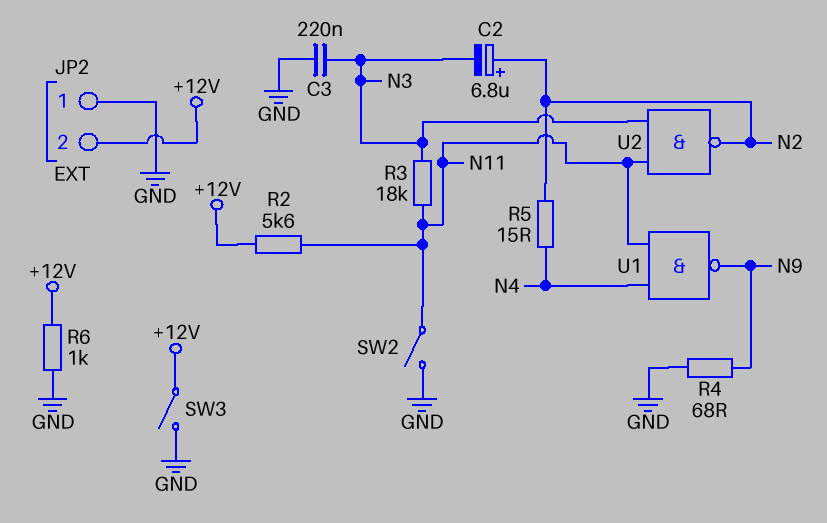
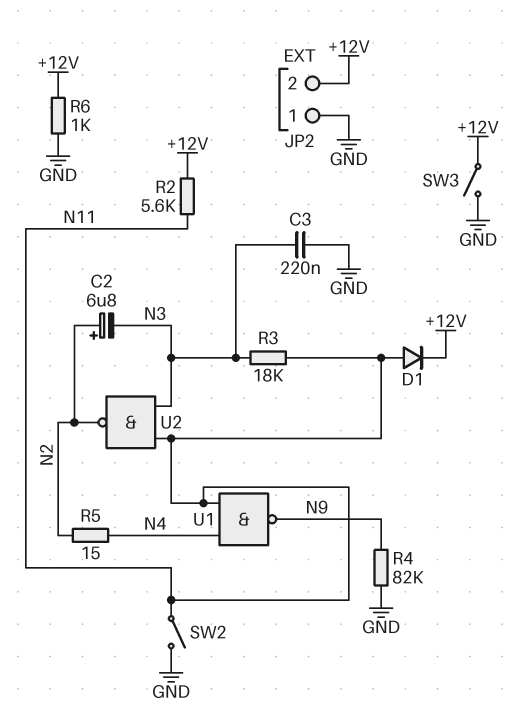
D1: none -> diode (A N11, K +12V)
R4: 68 (GND, N9) -> 82k (GND, N9)

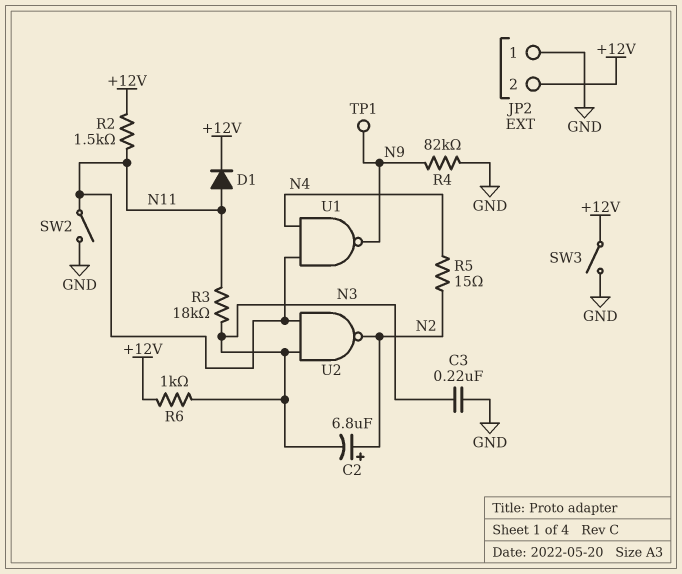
R2: 5.6k (+12V, N11) -> 1.5k (+12V, N11)
R6: 1k (+12V, GND) -> 1k (+12V, N3)
TP1: none -> test point (N9)

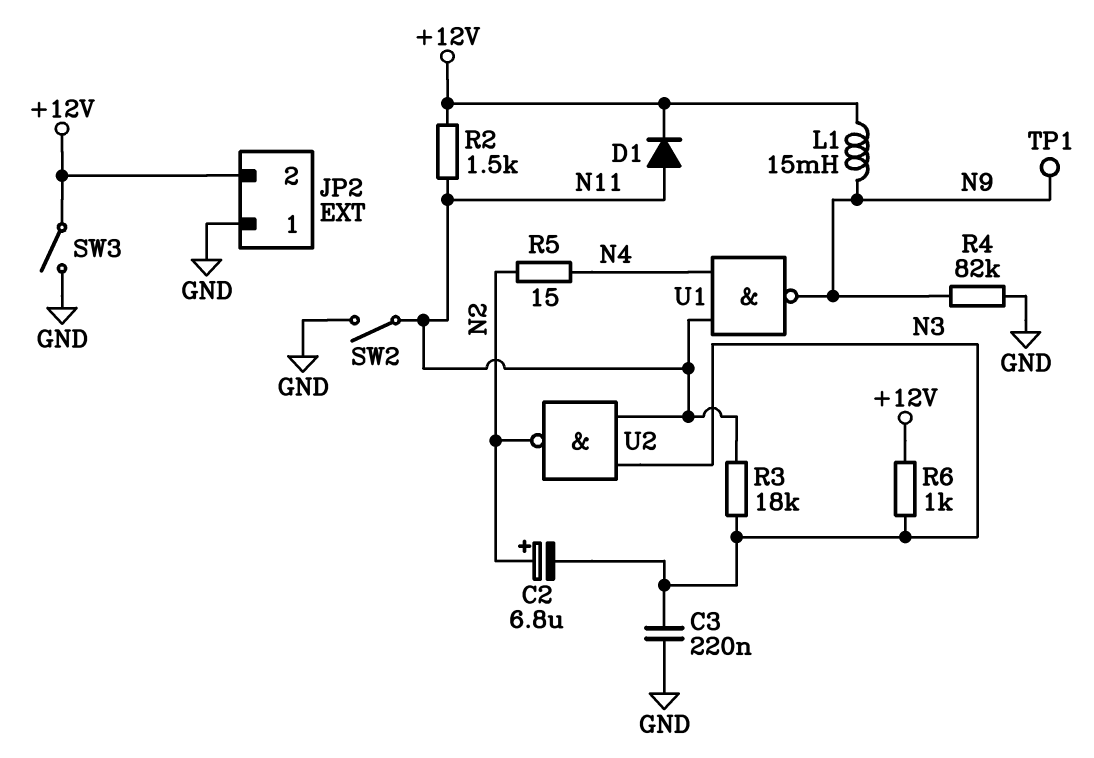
L1: none -> 15mH (+12V, N9)

